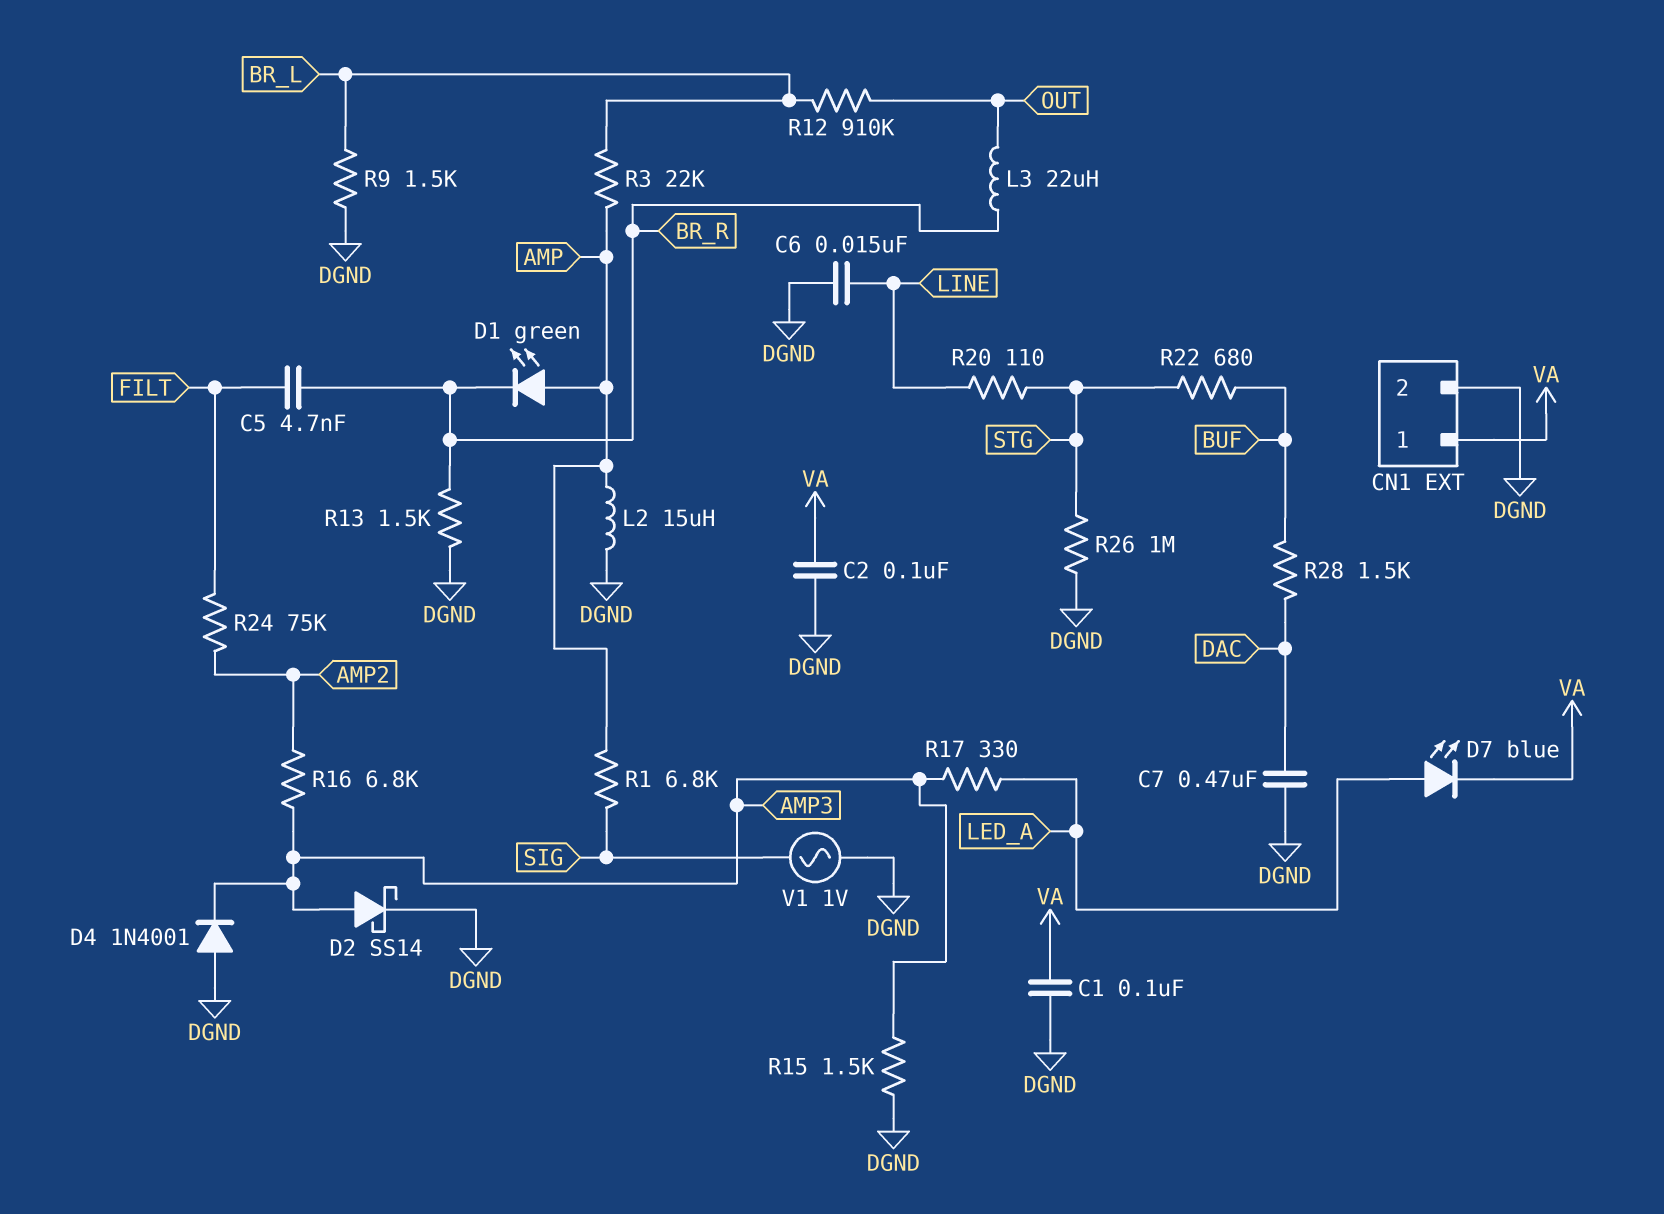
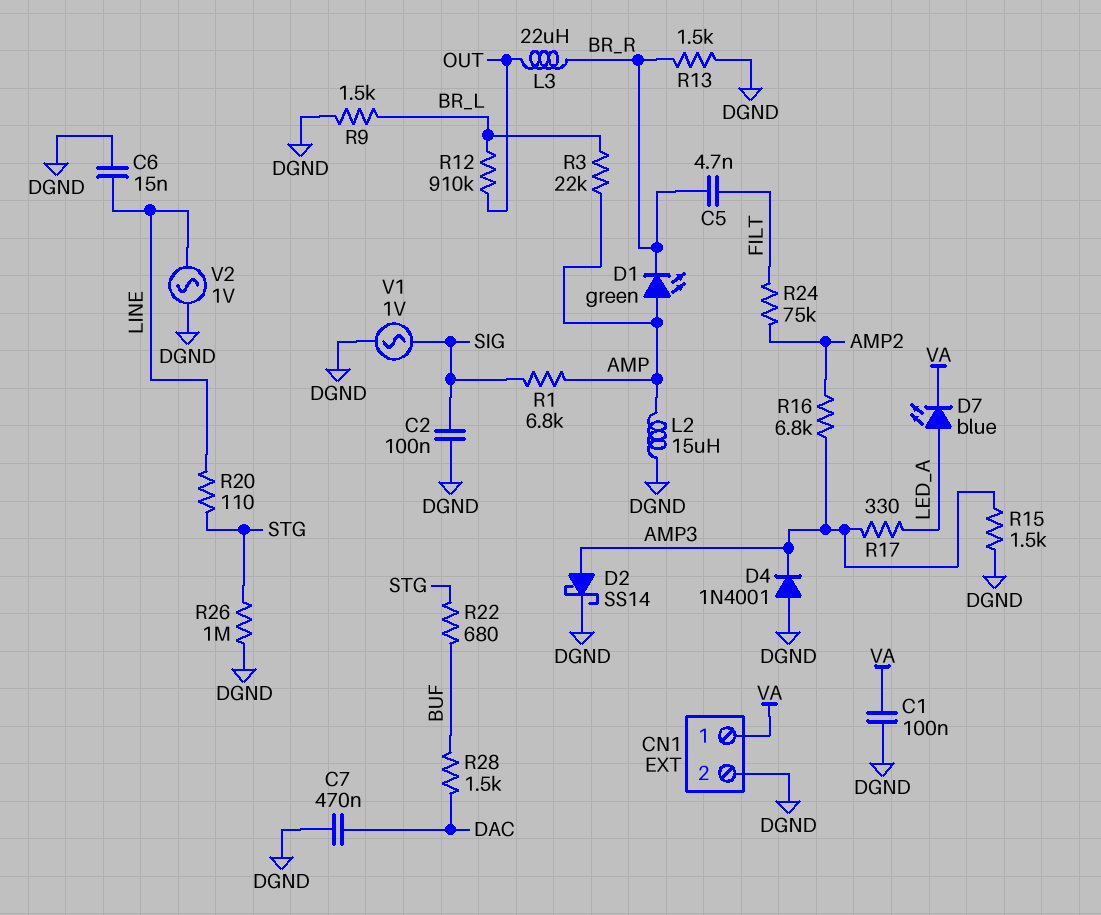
C2: 100nF (DGND, VA) -> 100nF (DGND, SIG)
V2: none -> AC 1V (DGND, LINE)

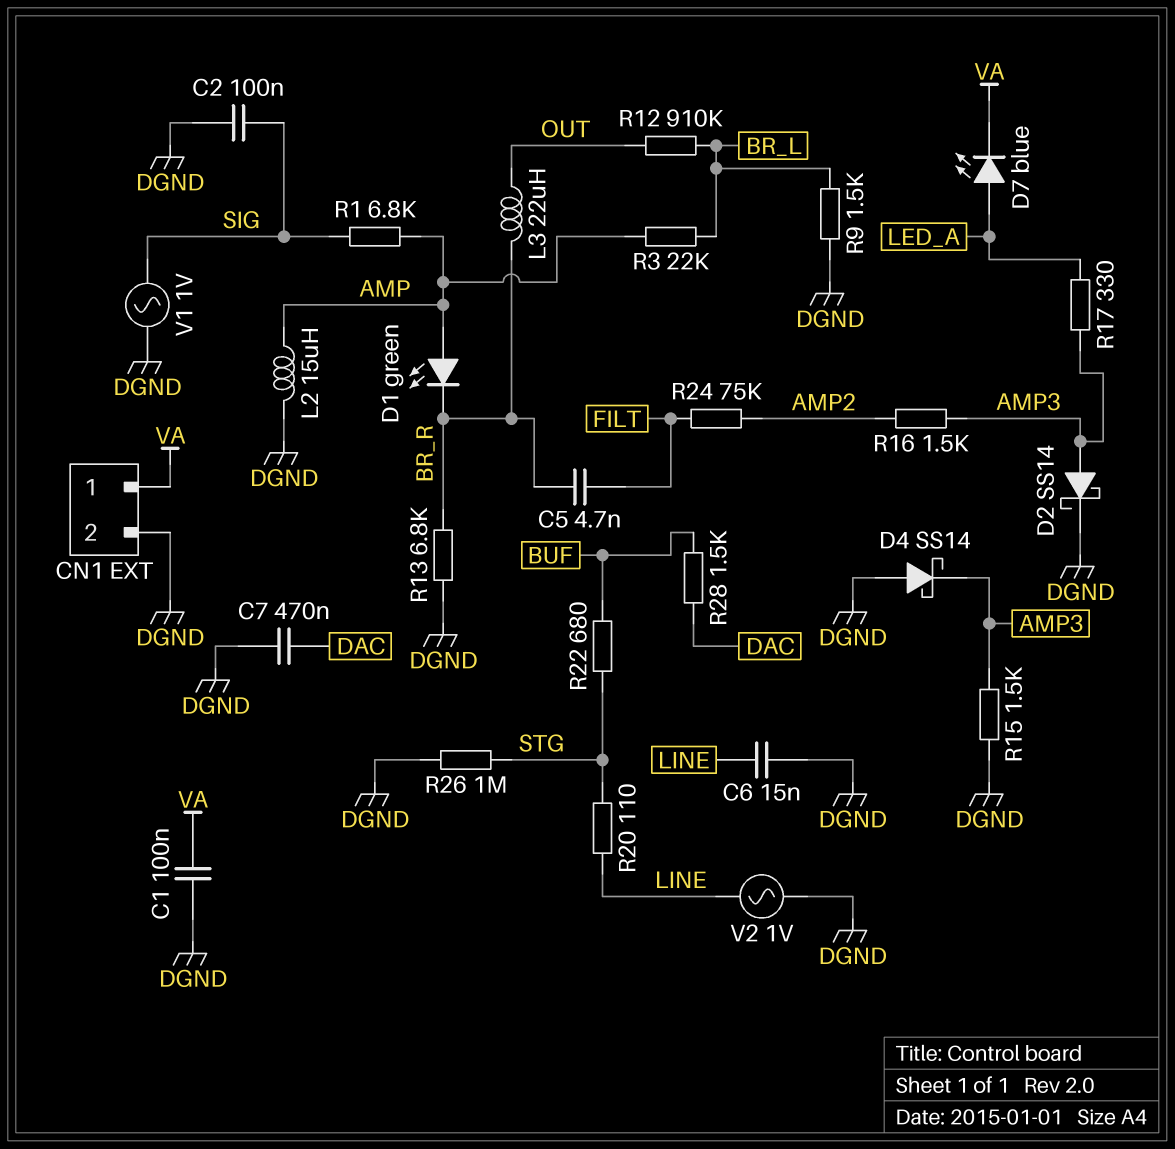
D4: diode 1N4001 (A DGND, K AMP3) -> schottky SS14 (A DGND, K AMP3)
R13: 1.5k (BR_R, DGND) -> 6.8k (BR_R, DGND)
R16: 6.8k (AMP2, AMP3) -> 1.5k (AMP2, AMP3)

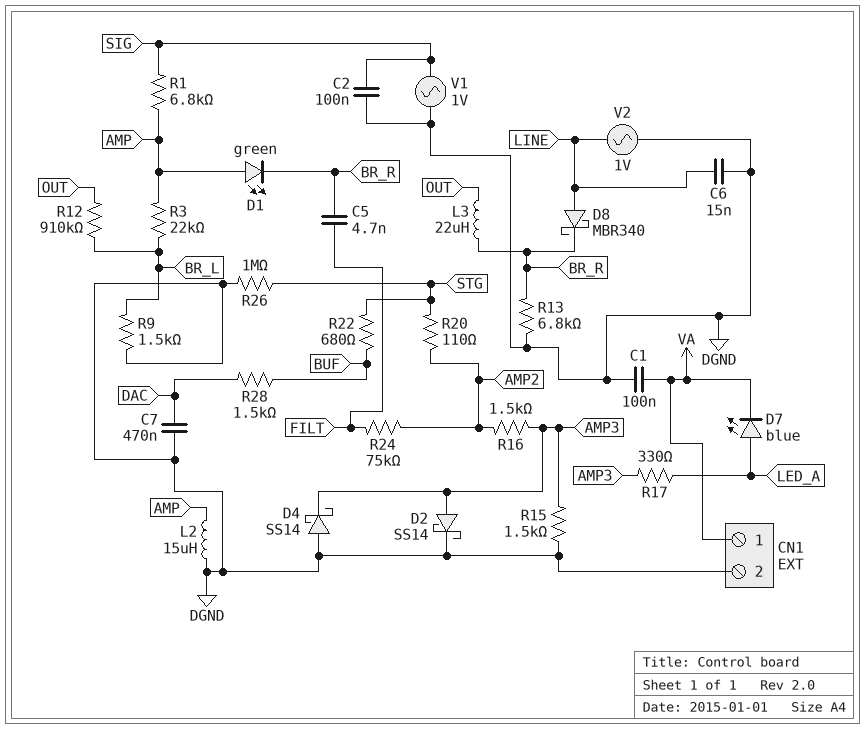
D8: none -> schottky MBR340 (A LINE, K BR_R)
R20: 110 (LINE, STG) -> 110 (AMP2, STG)

